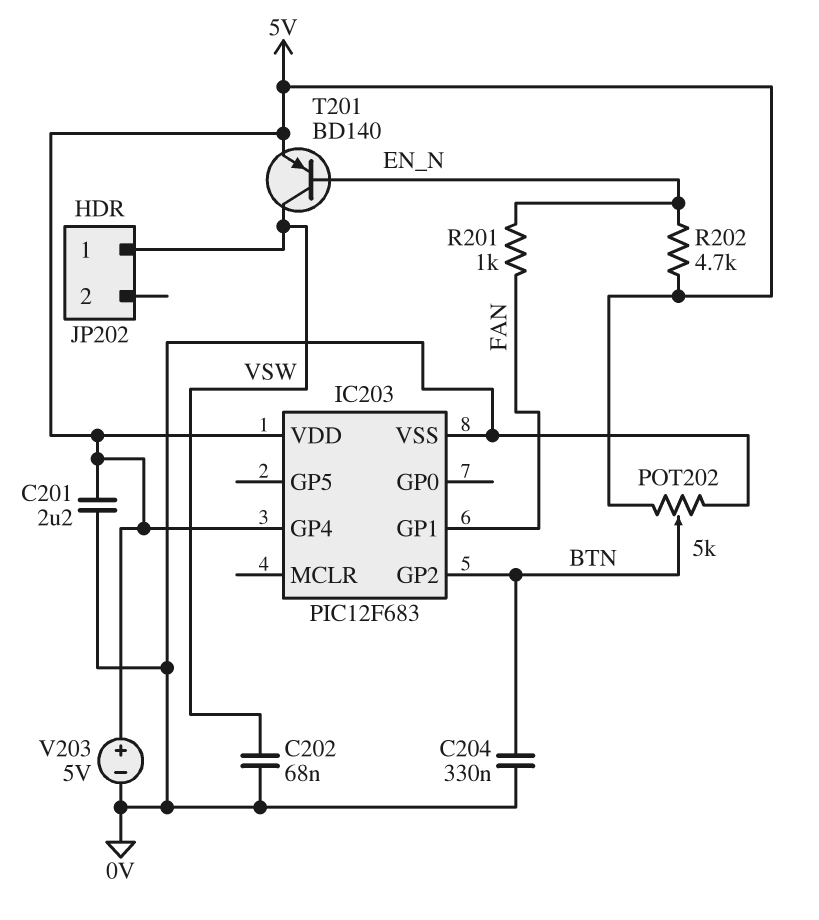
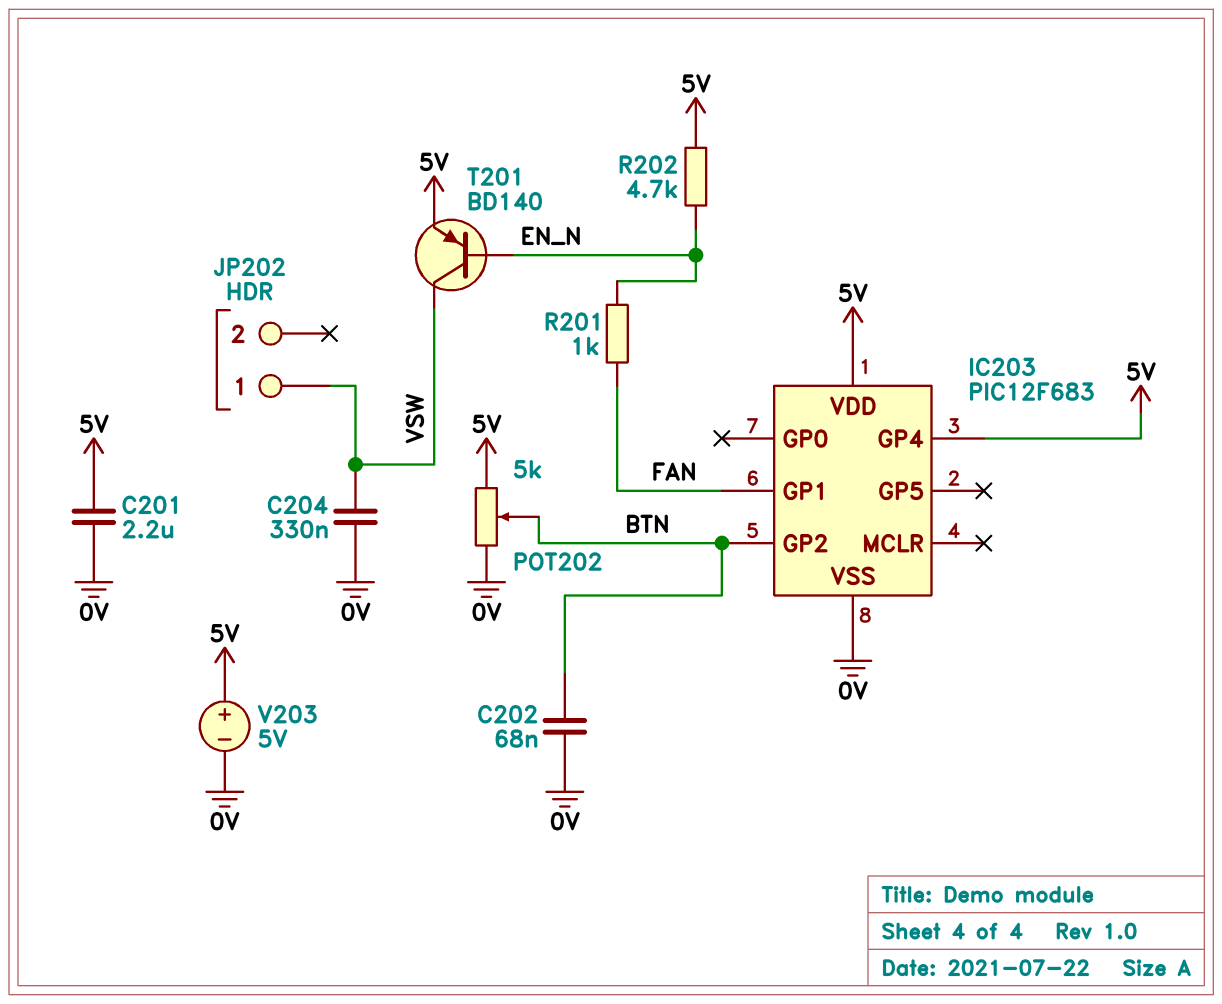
C202: 68nF (0V, VSW) -> 68nF (0V, BTN)
C204: 330nF (0V, BTN) -> 330nF (0V, VSW)

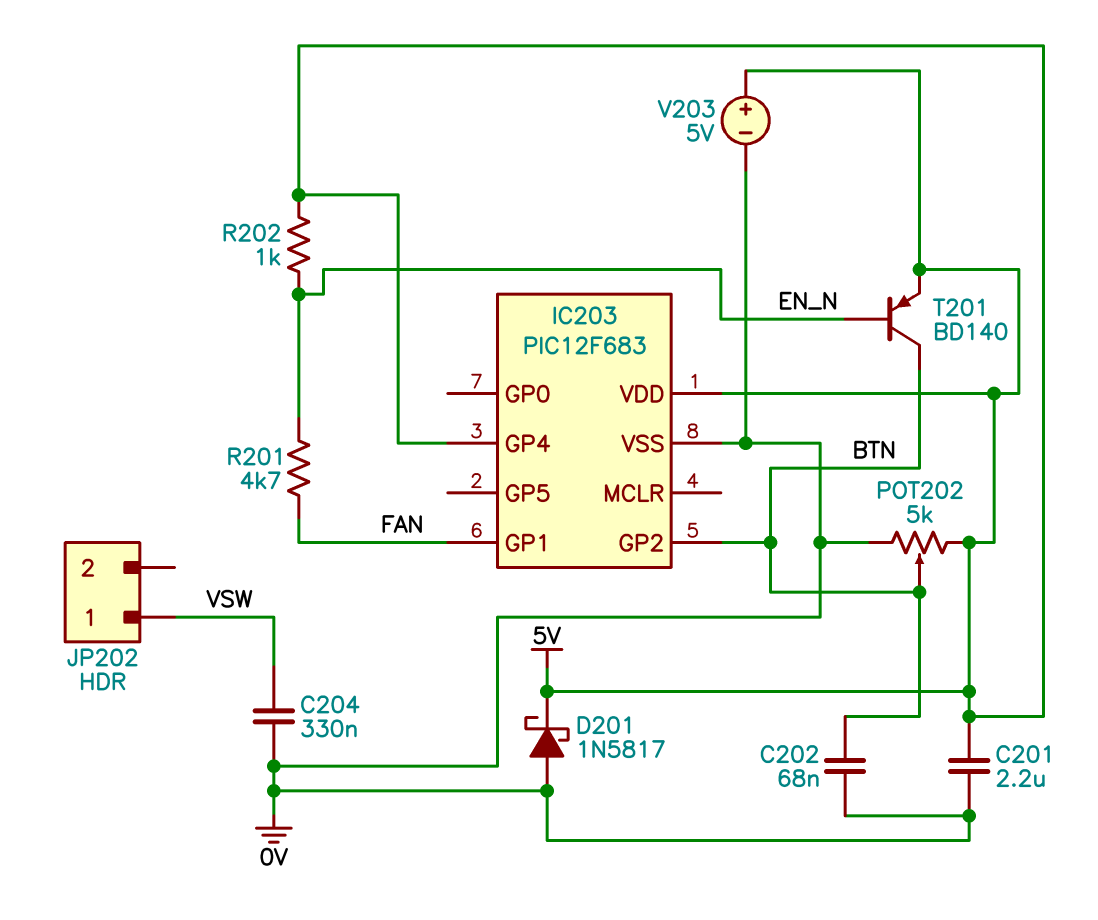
D201: none -> schottky 1N5817 (A 0V, K 5V)
R201: 1k (EN_N, FAN) -> 4.7k (EN_N, FAN)
R202: 4.7k (5V, EN_N) -> 1k (5V, EN_N)
T201: PNP BD140 (B EN_N, C VSW, E 5V) -> PNP BD140 (B EN_N, C BTN, E 5V)

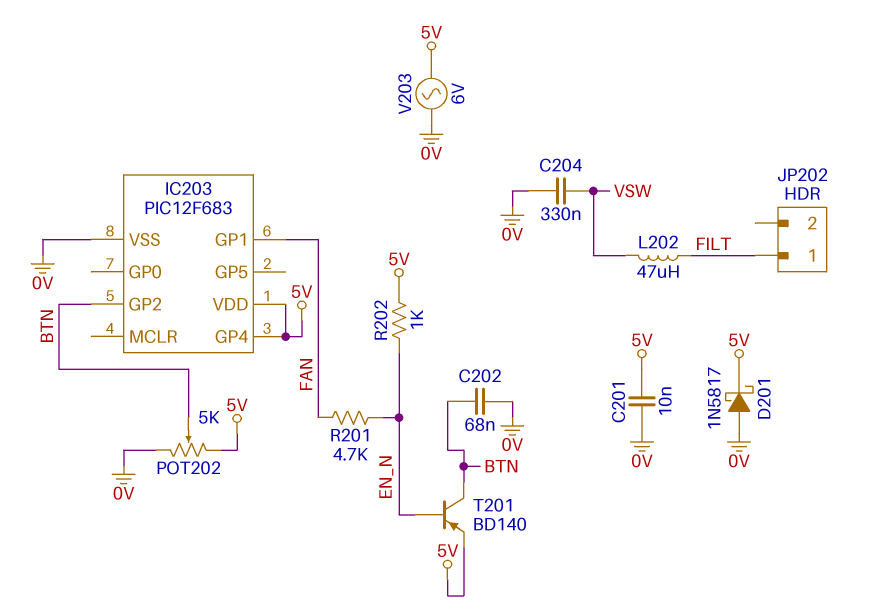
C201: 2.2uF (0V, 5V) -> 10nF (0V, 5V)
JP202 pin 1: VSW -> FILT
L202: none -> 47uH (FILT, VSW)
V203: 5V (plus 5V, minus 0V) -> AC 6V (0V, 5V)

